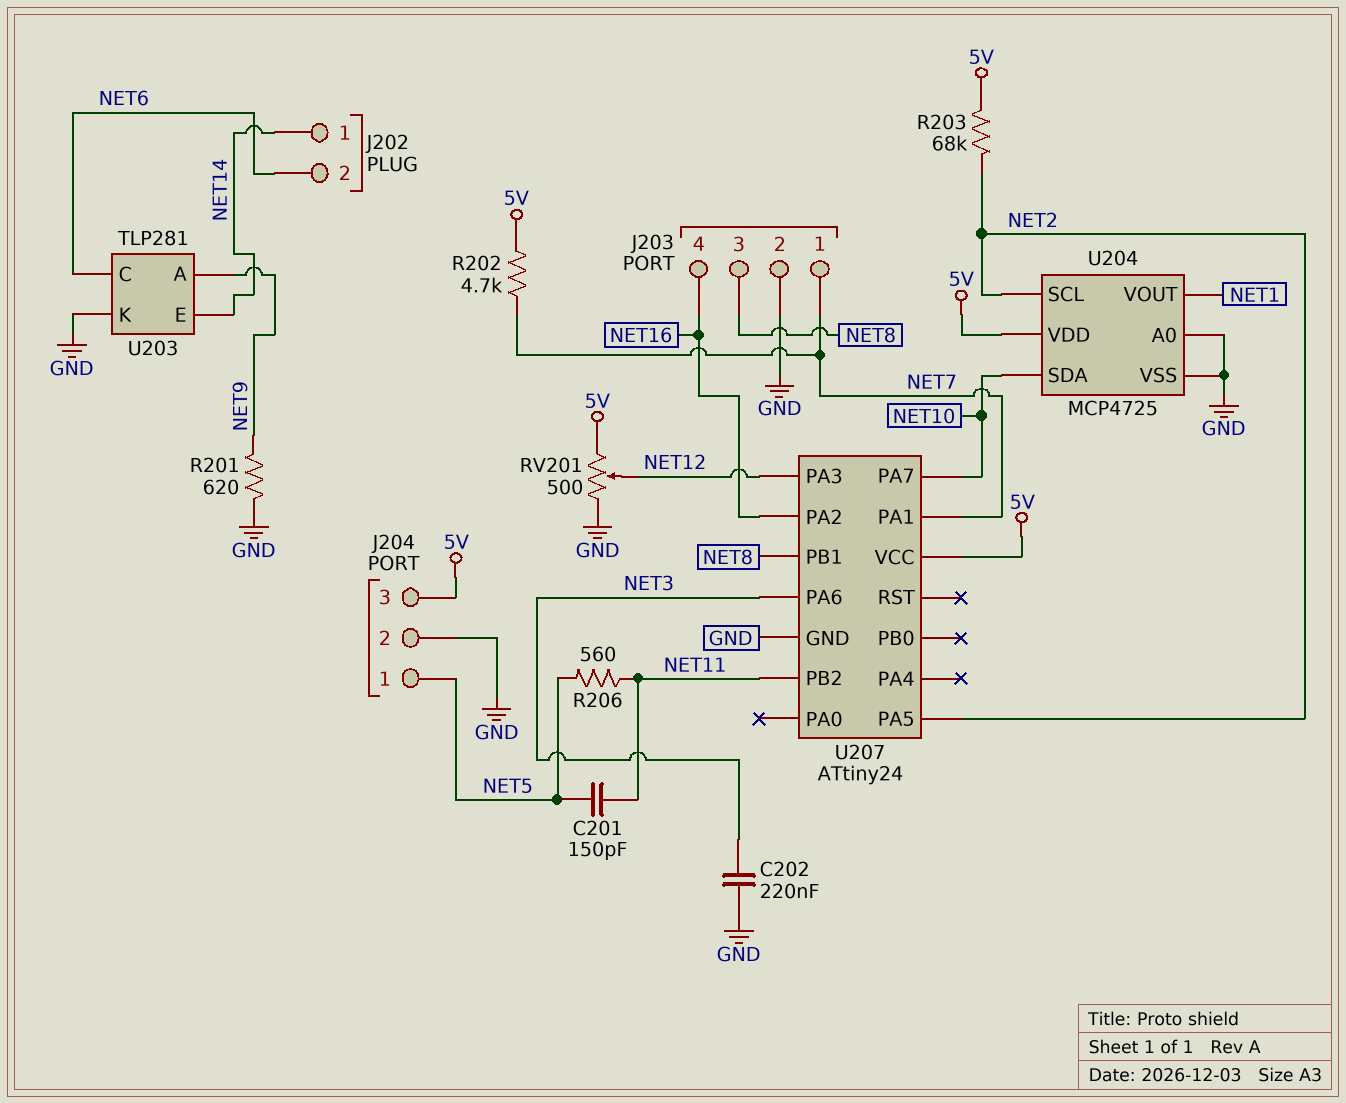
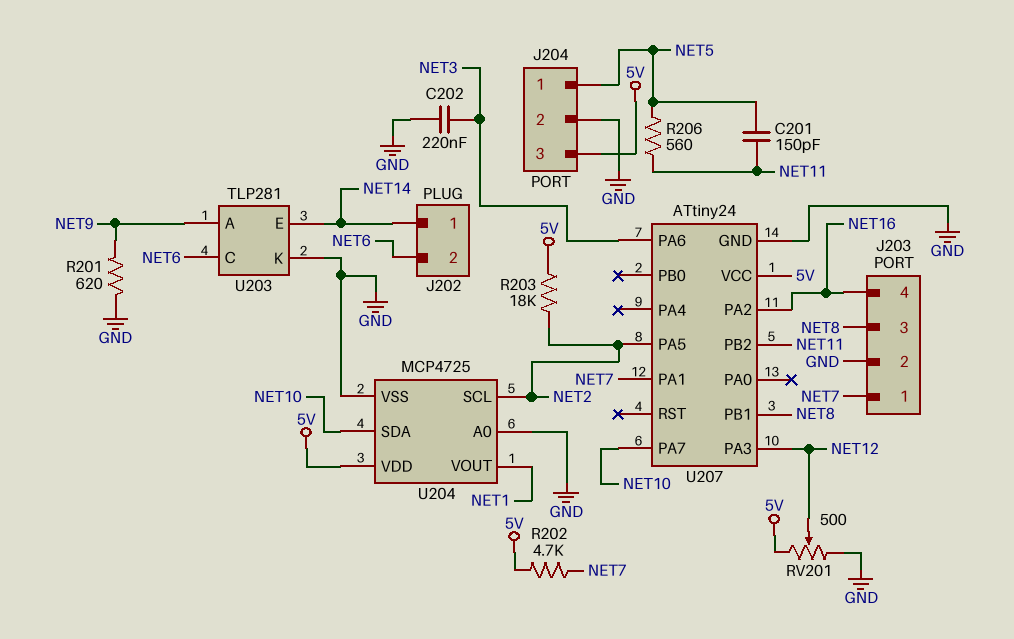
R203: 68k (5V, NET2) -> 18k (5V, NET2)

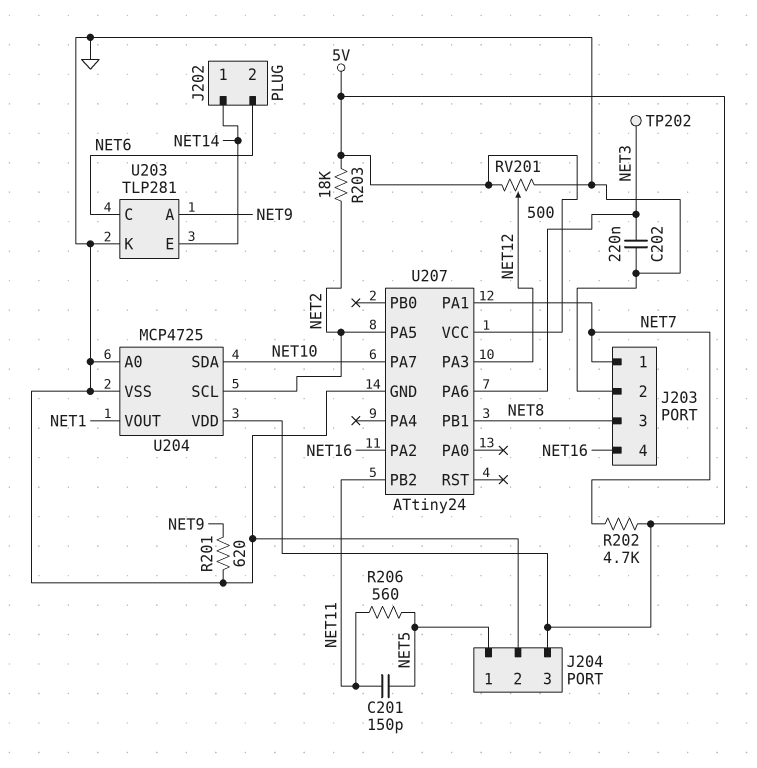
TP202: none -> test point (NET3)

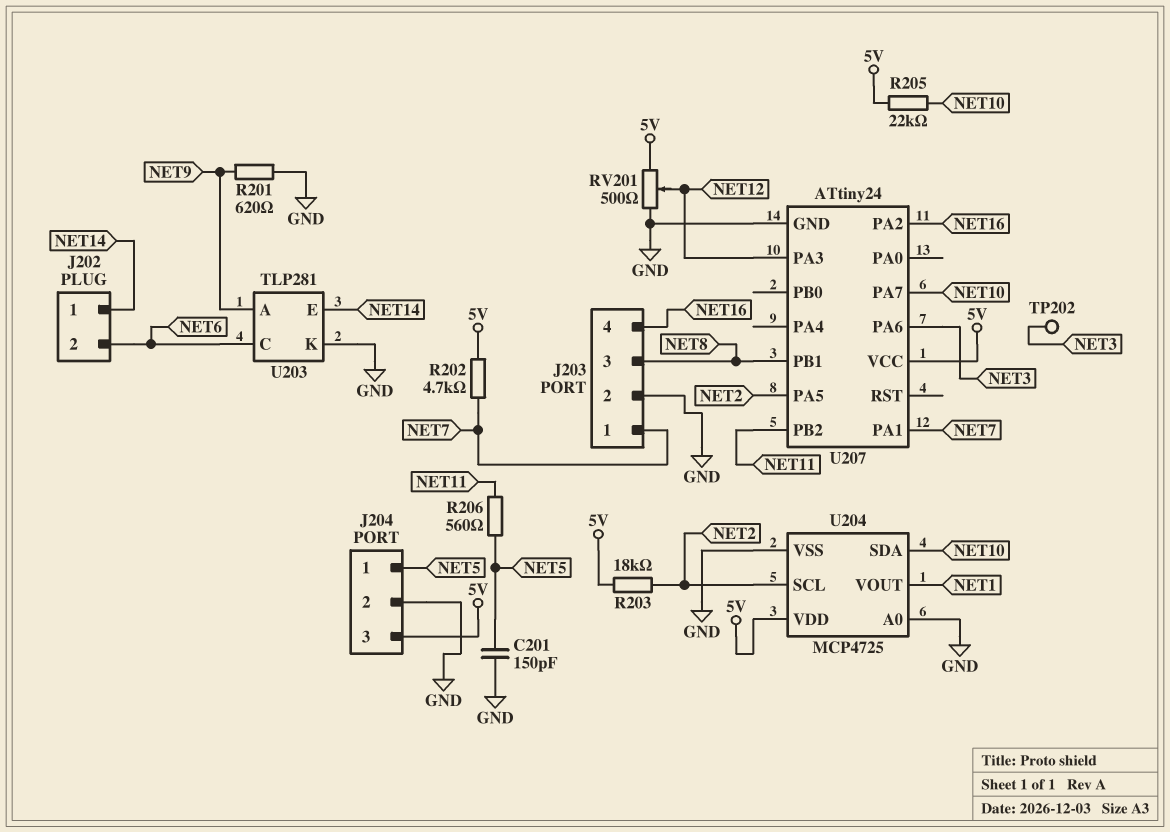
C201: 150pF (NET5, NET11) -> 150pF (GND, NET5)
C202: 220nF (GND, NET3) -> none
R205: none -> 22k (5V, NET10)

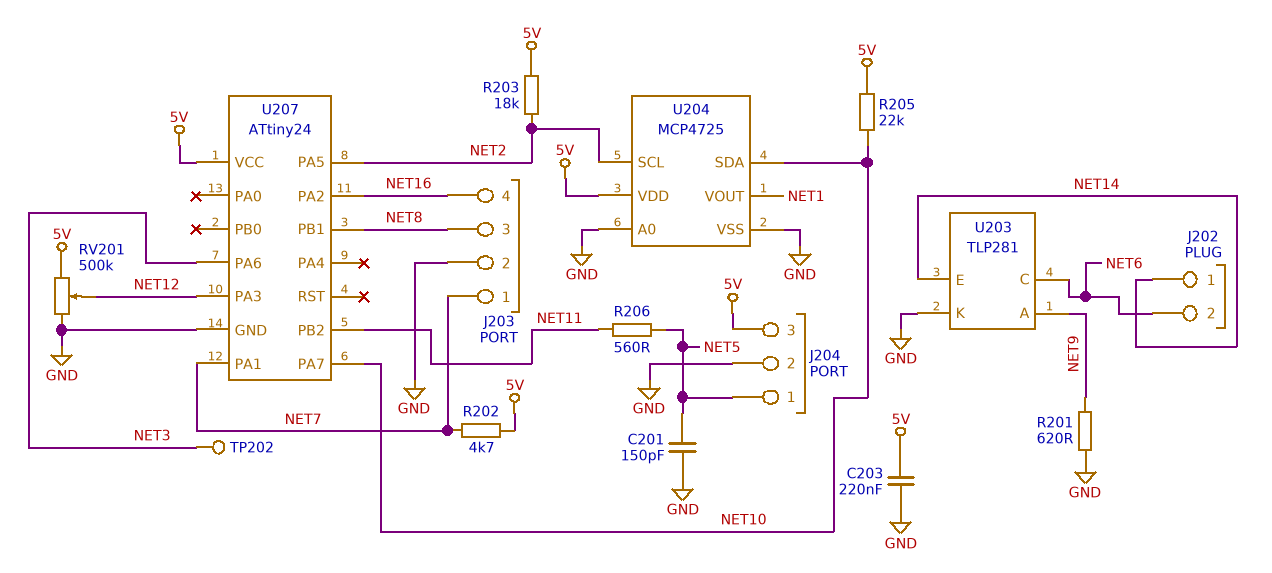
C203: none -> 220nF (5V, GND)
RV201: 500 (5V, GND, wiper NET12) -> 500k (5V, GND, wiper NET12)

